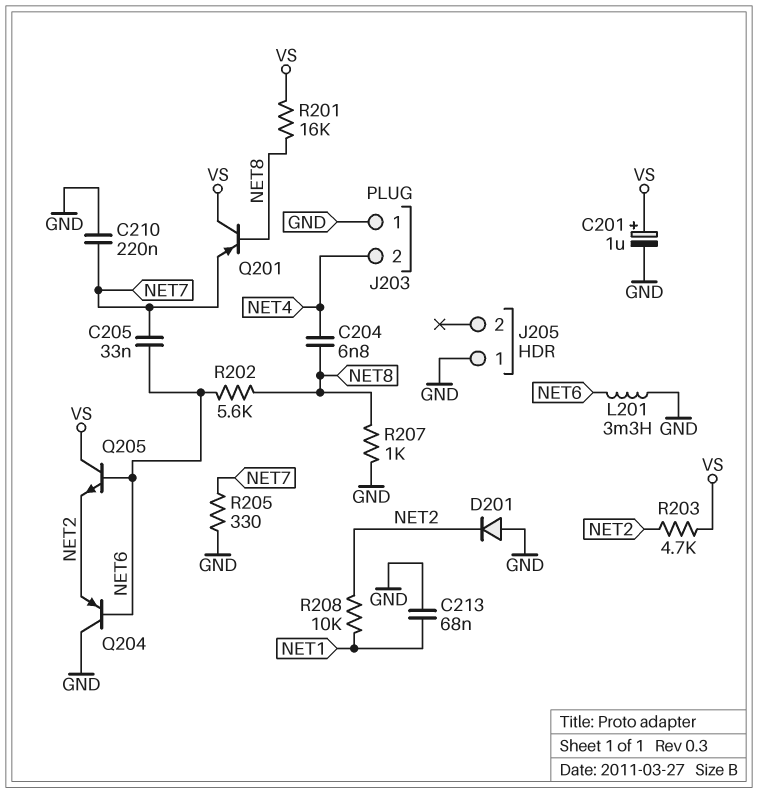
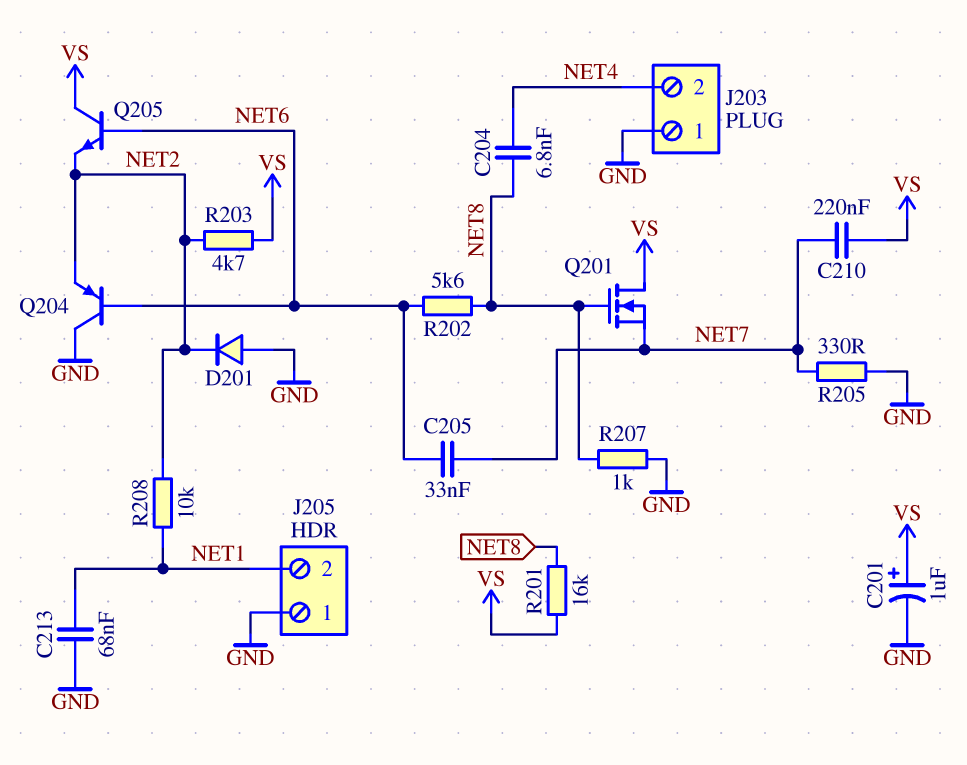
C210: 220nF (GND, NET7) -> 220nF (NET7, VS)
J205 pin 2: none -> NET1
L201: 3.3mH (GND, NET6) -> none
Q201: PNP (B NET8, C VS, E NET7) -> NMOS (G NET8, D VS, S NET7)

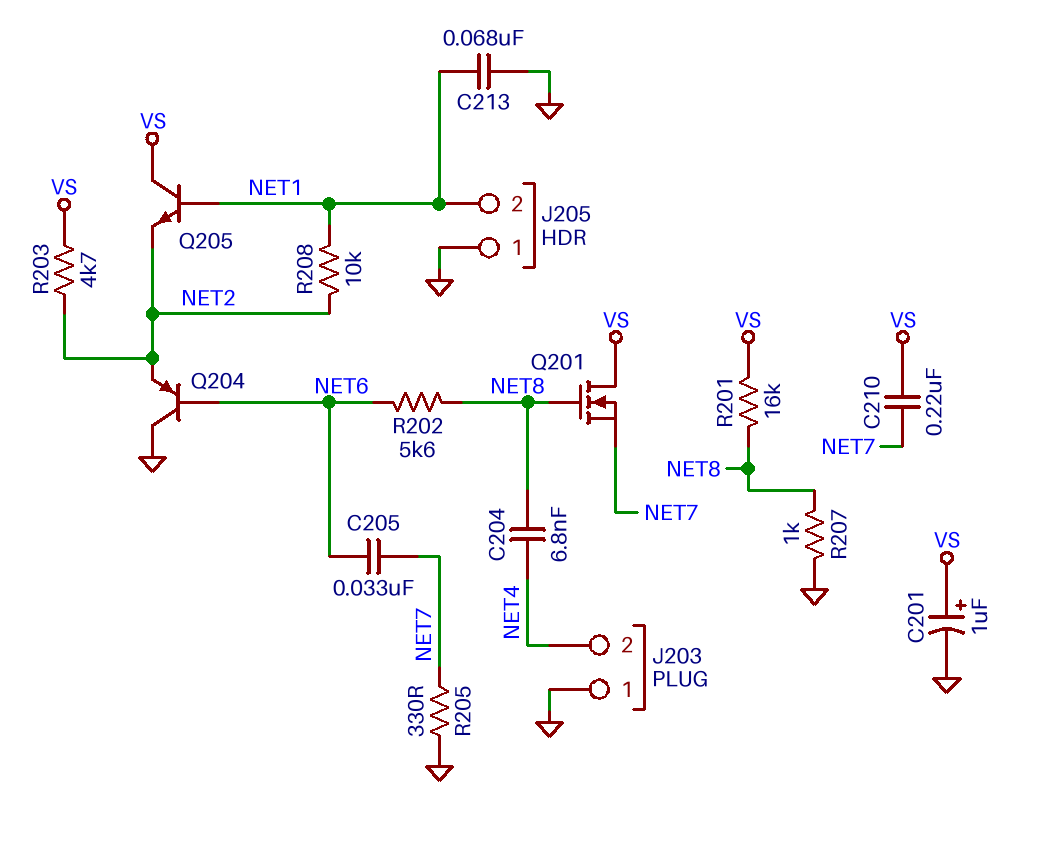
D201: diode (A GND, K NET2) -> none
Q205: NPN (B NET6, C VS, E NET2) -> NPN (B NET1, C VS, E NET2)

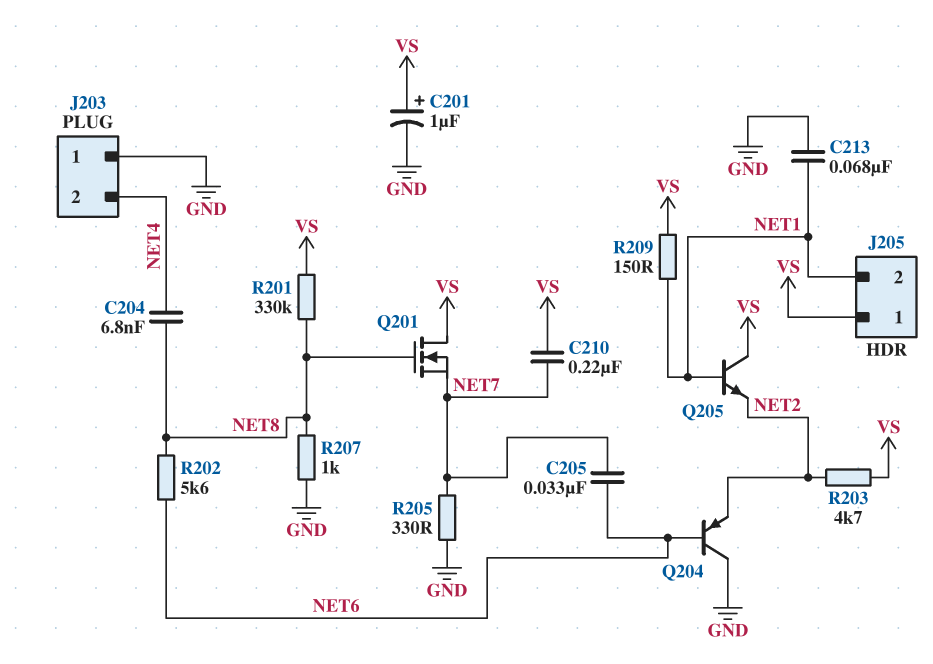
J205 pin 1: GND -> VS
R201: 16k (NET8, VS) -> 330k (NET8, VS)
R208: 10k (NET1, NET2) -> none
R209: none -> 150 (NET1, VS)

